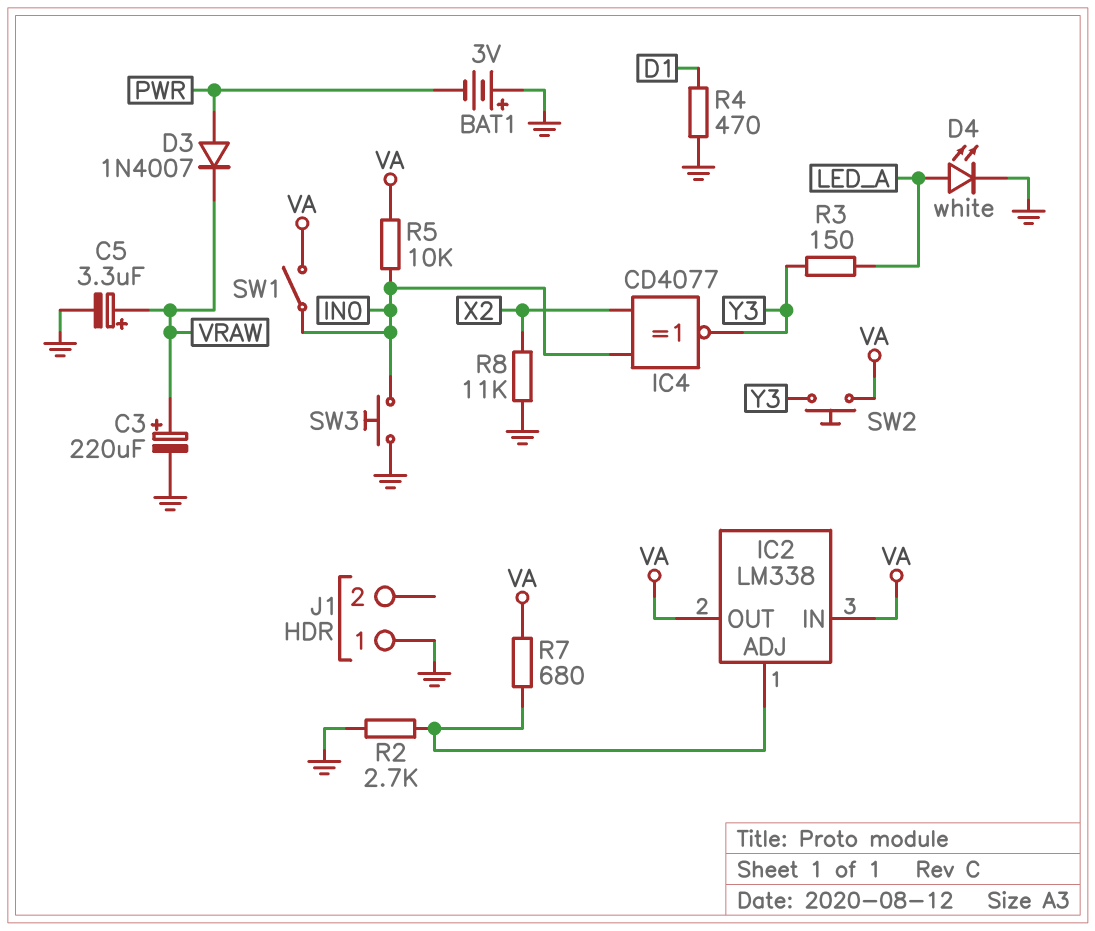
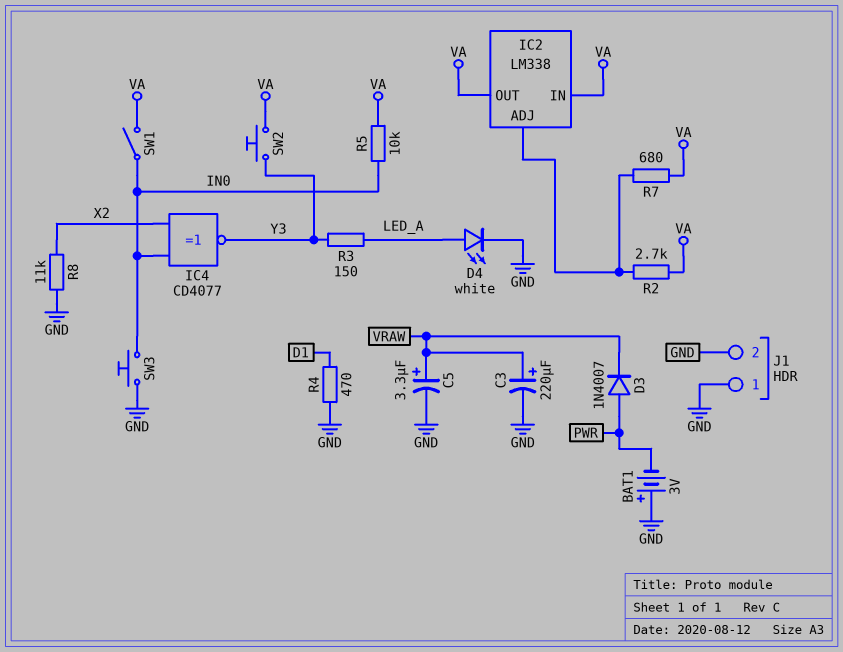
J1 pin 2: none -> GND
R2: 2.7k (GND, IC2/ADJ) -> 2.7k (IC2/ADJ, VA)

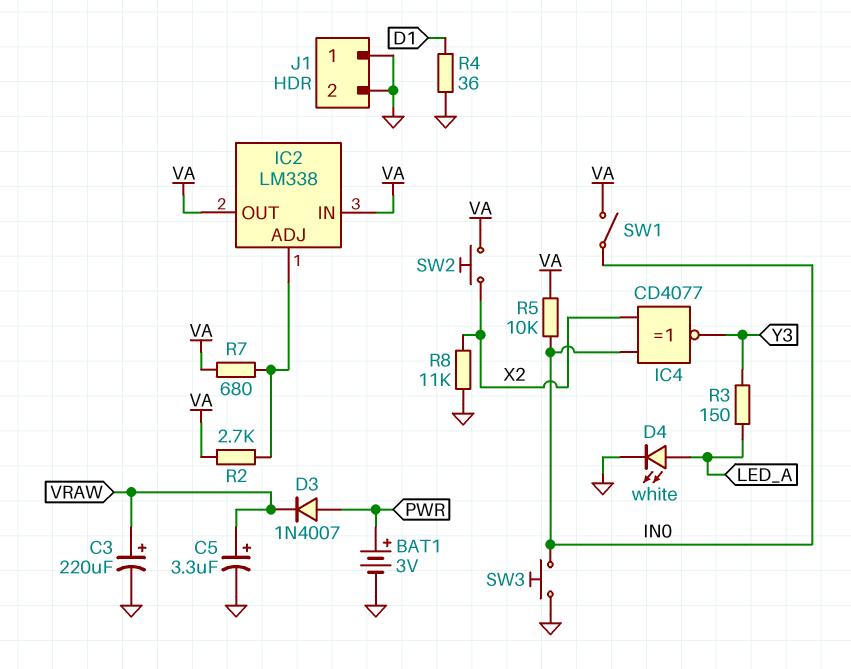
BAT1: 3V (plus GND, minus PWR) -> 3V (plus PWR, minus GND)
R4: 470 (D1, GND) -> 36 (D1, GND)
SW2: button (VA, Y3) -> button (VA, X2)

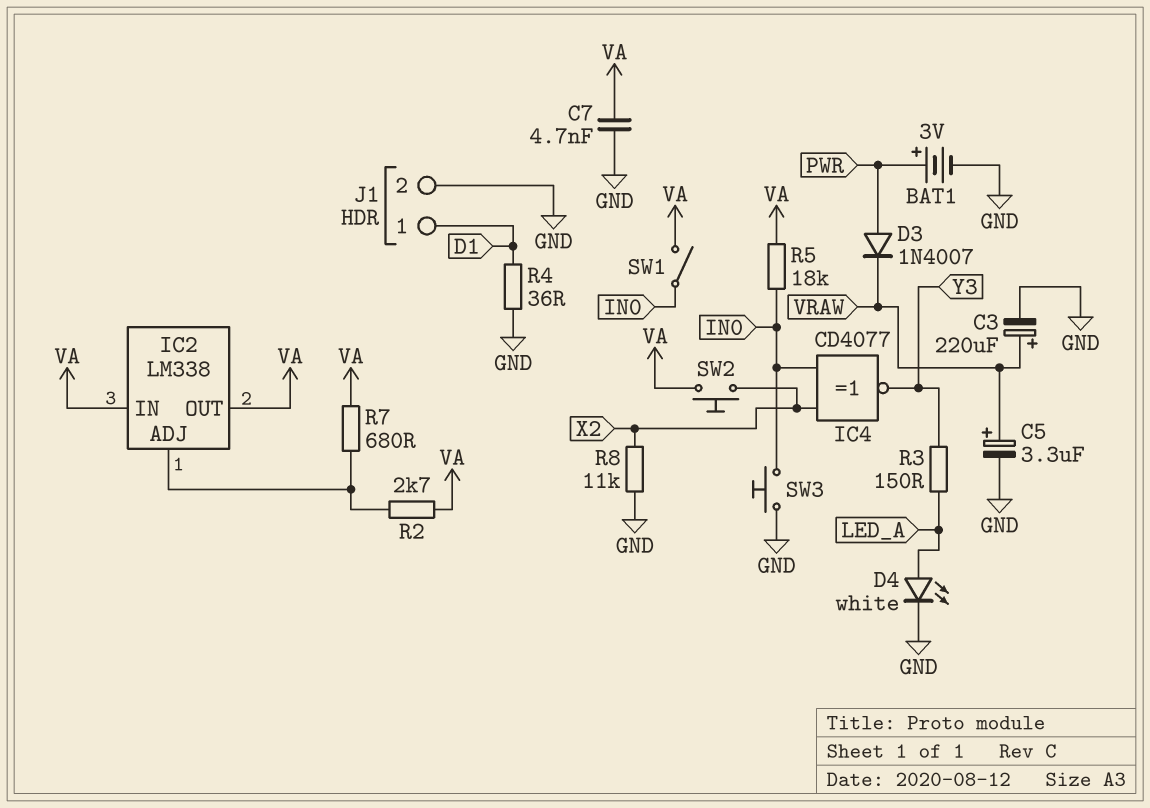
C7: none -> 4.7nF (GND, VA)
J1 pin 1: GND -> D1
R5: 10k (IN0, VA) -> 18k (IN0, VA)

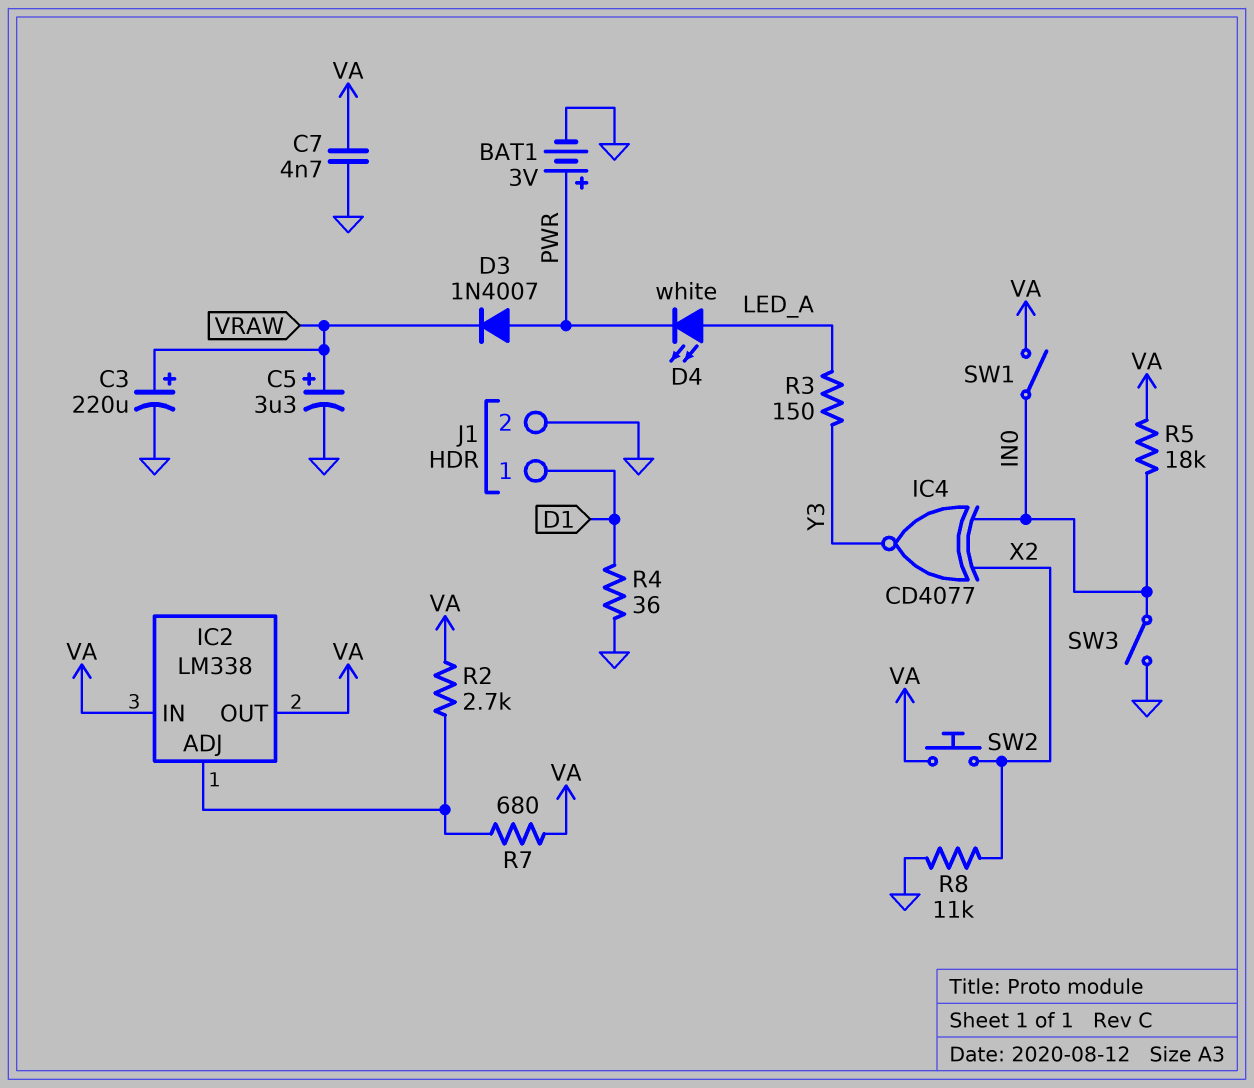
D4: LED white (A LED_A, K GND) -> LED white (A LED_A, K PWR)
SW3: button (GND, IN0) -> switch (GND, IN0)

